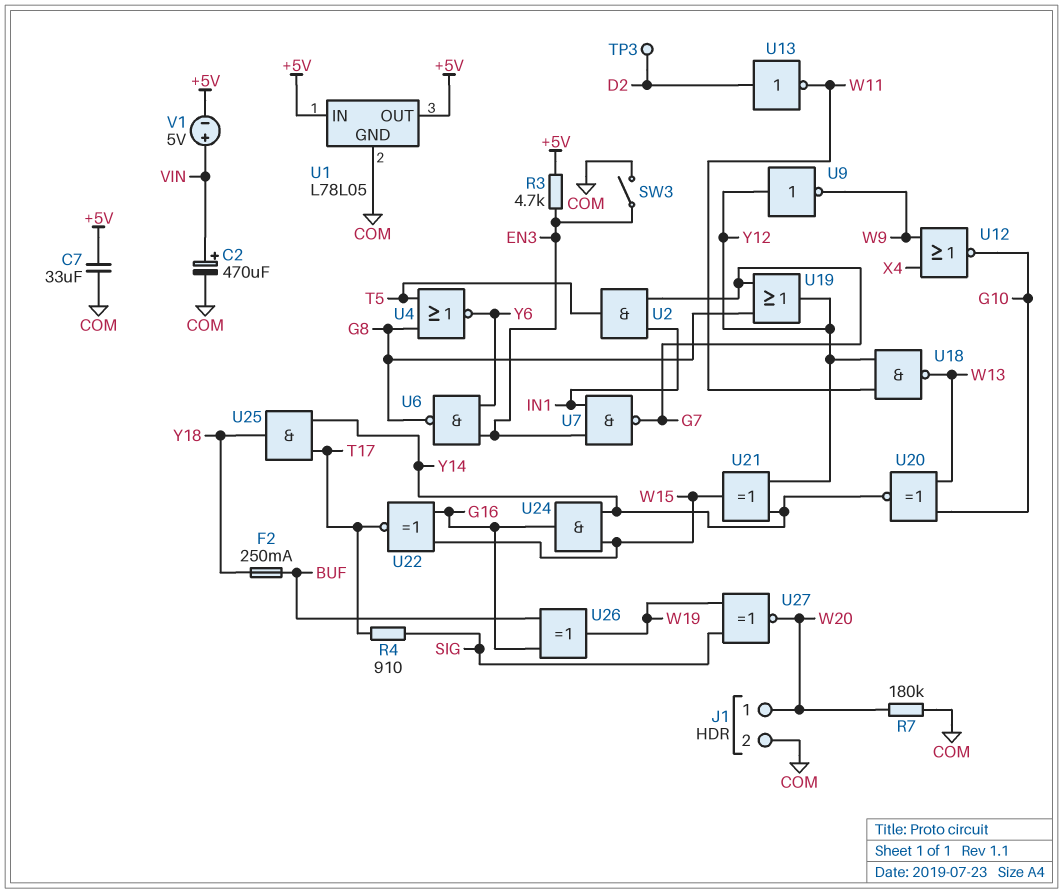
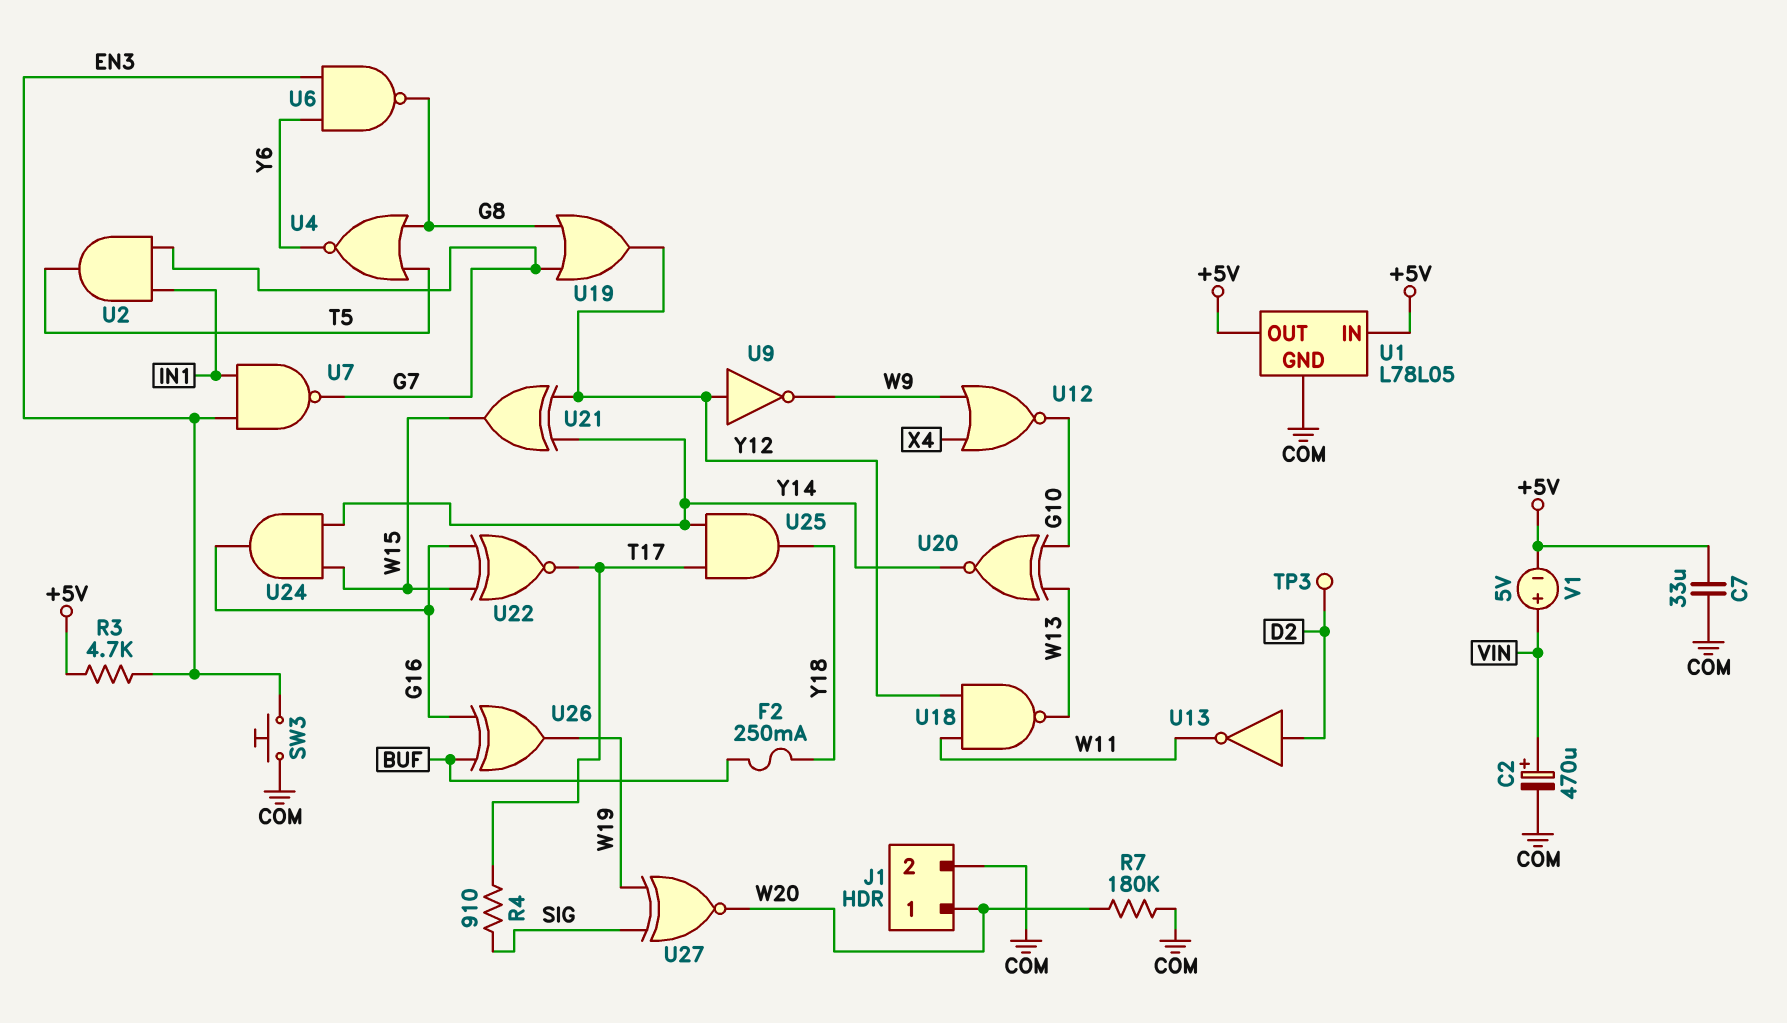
SW3: switch (COM, EN3) -> button (COM, EN3)

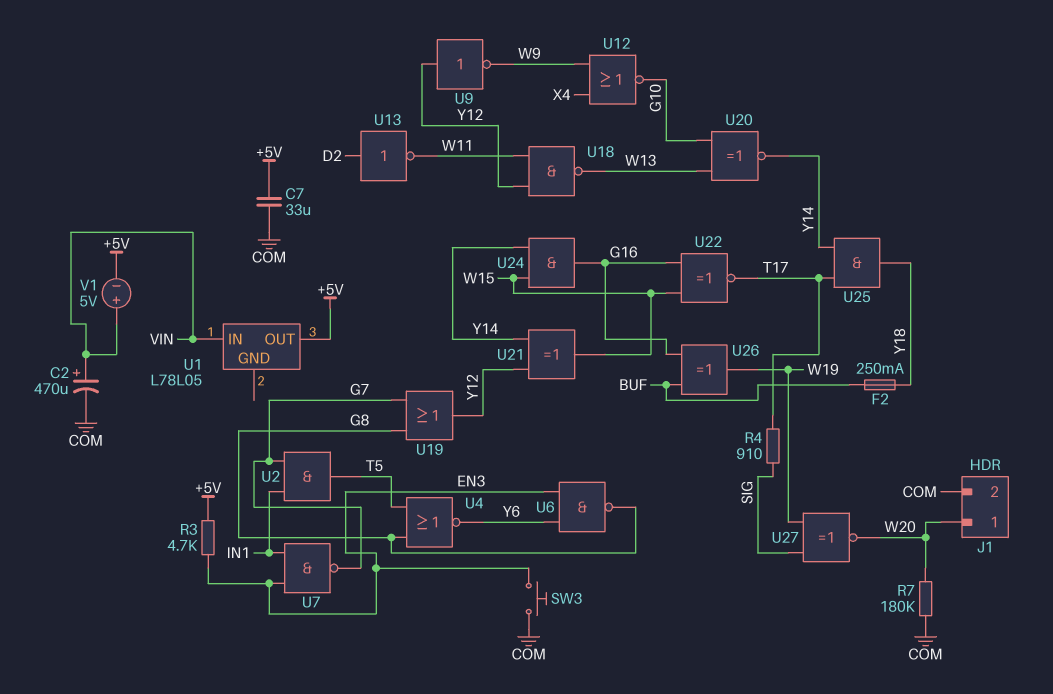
TP3: test point (D2) -> none
U1 pin GND: COM -> none
U1 pin IN: +5V -> VIN

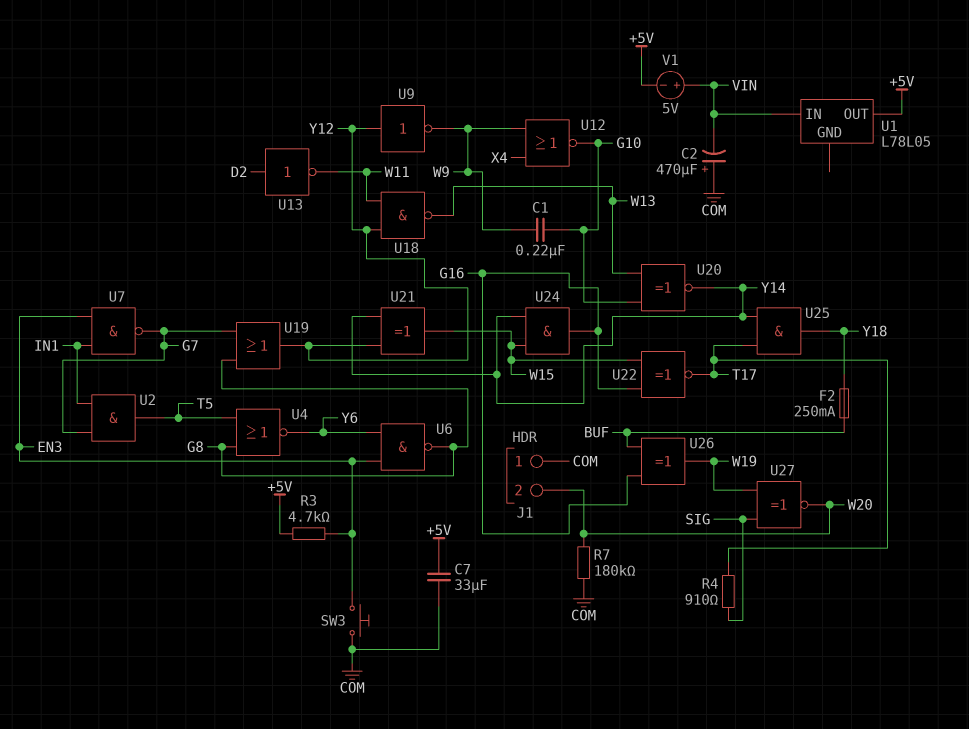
C1: none -> 220nF (G10, W9)
C2: 470uF (plus VIN, minus COM) -> 470uF (plus COM, minus VIN)
J1 pin 1: W20 -> COM
J1 pin 2: COM -> W20

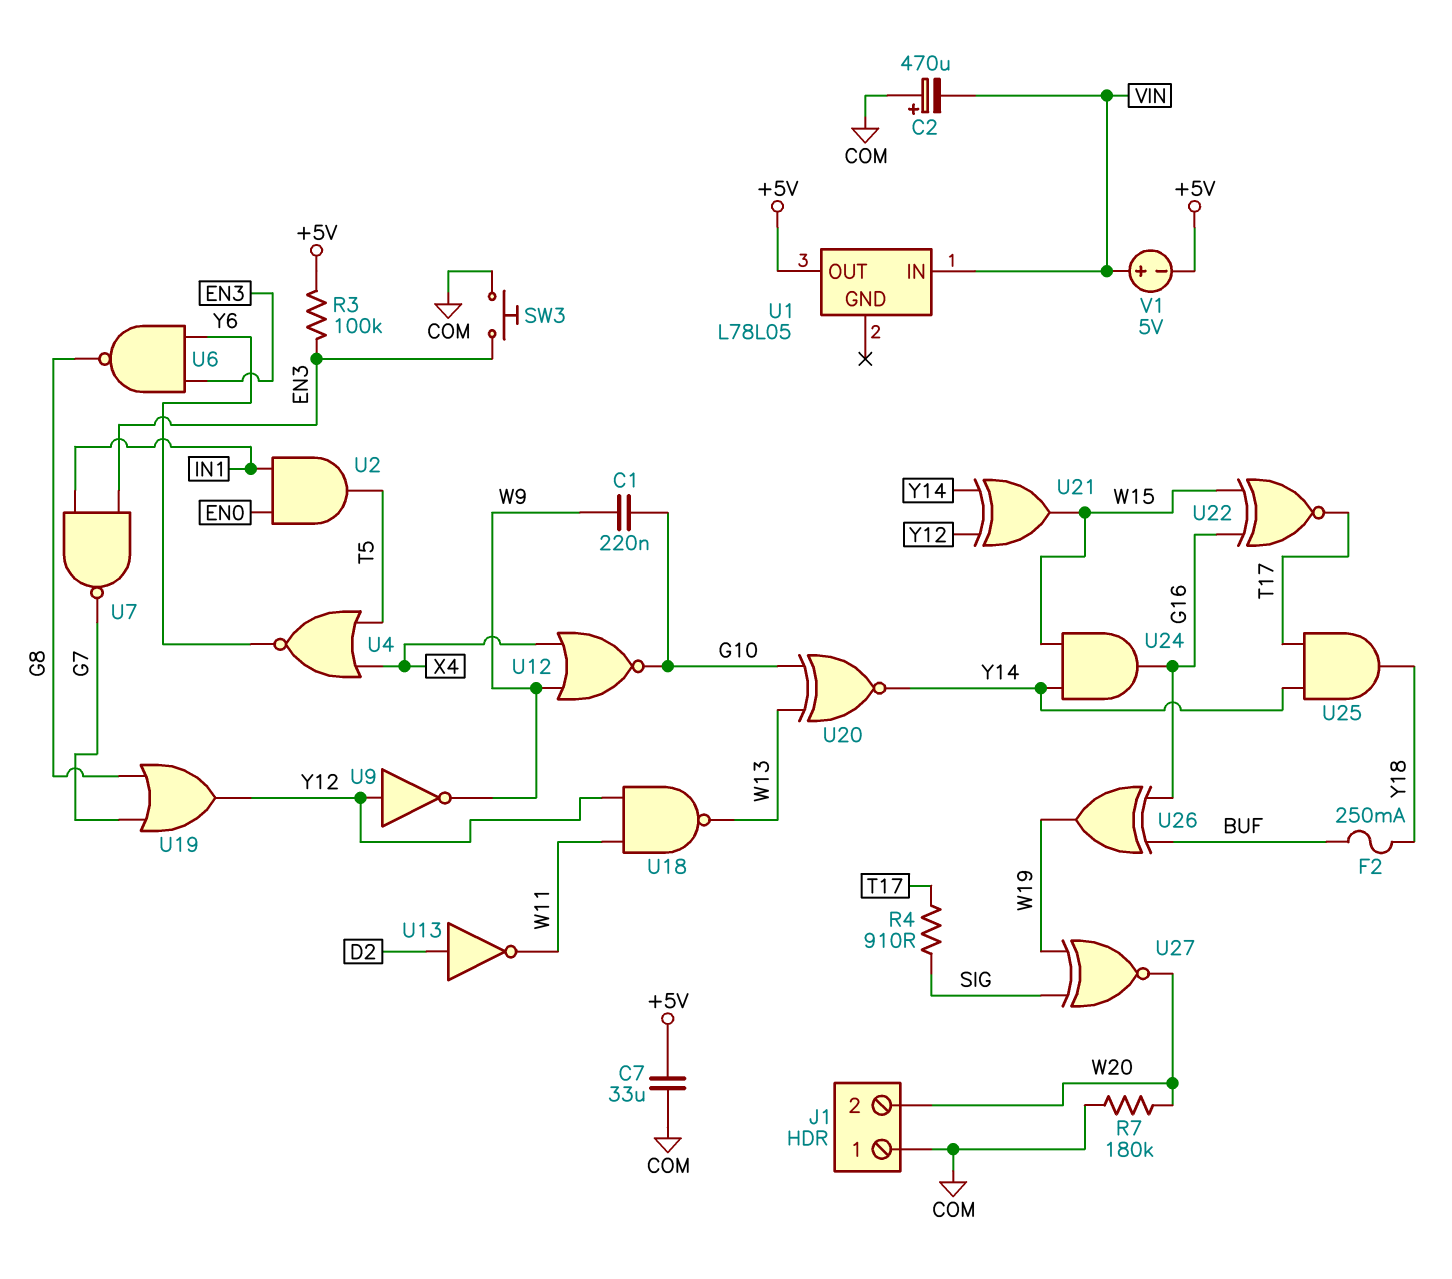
R3: 4.7k (+5V, EN3) -> 100k (+5V, EN3)
U2: AND (in G7, in IN1, out T5) -> AND (in EN0, in IN1, out T5)
U4: NOR (in G8, in T5, out Y6) -> NOR (in T5, in X4, out Y6)

